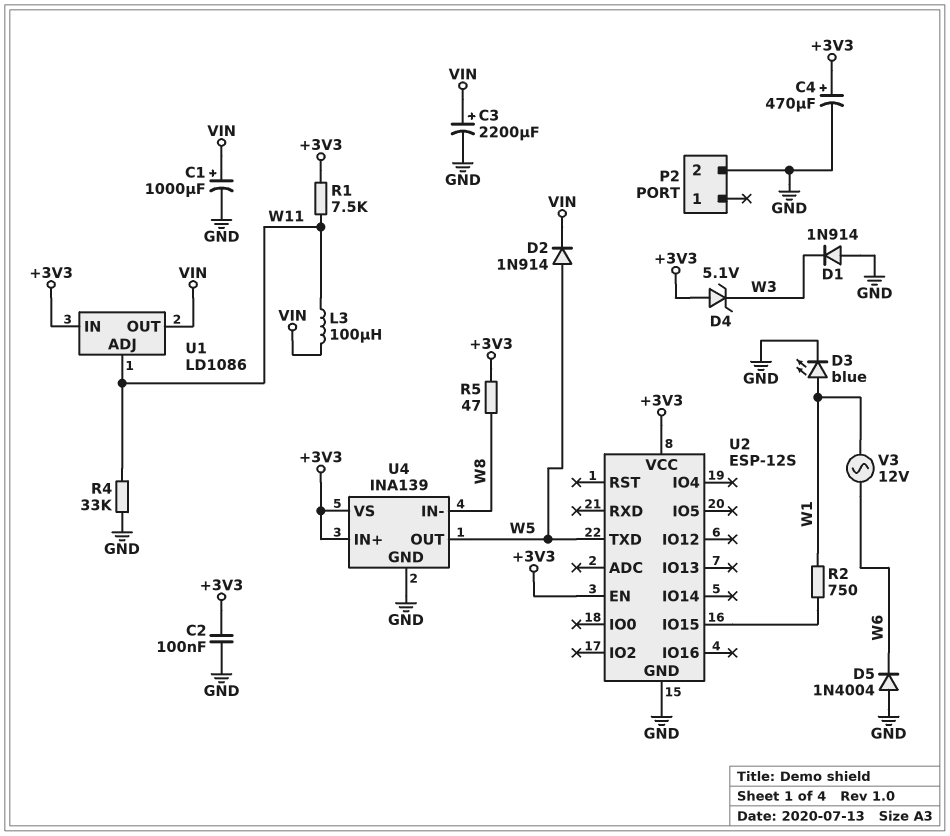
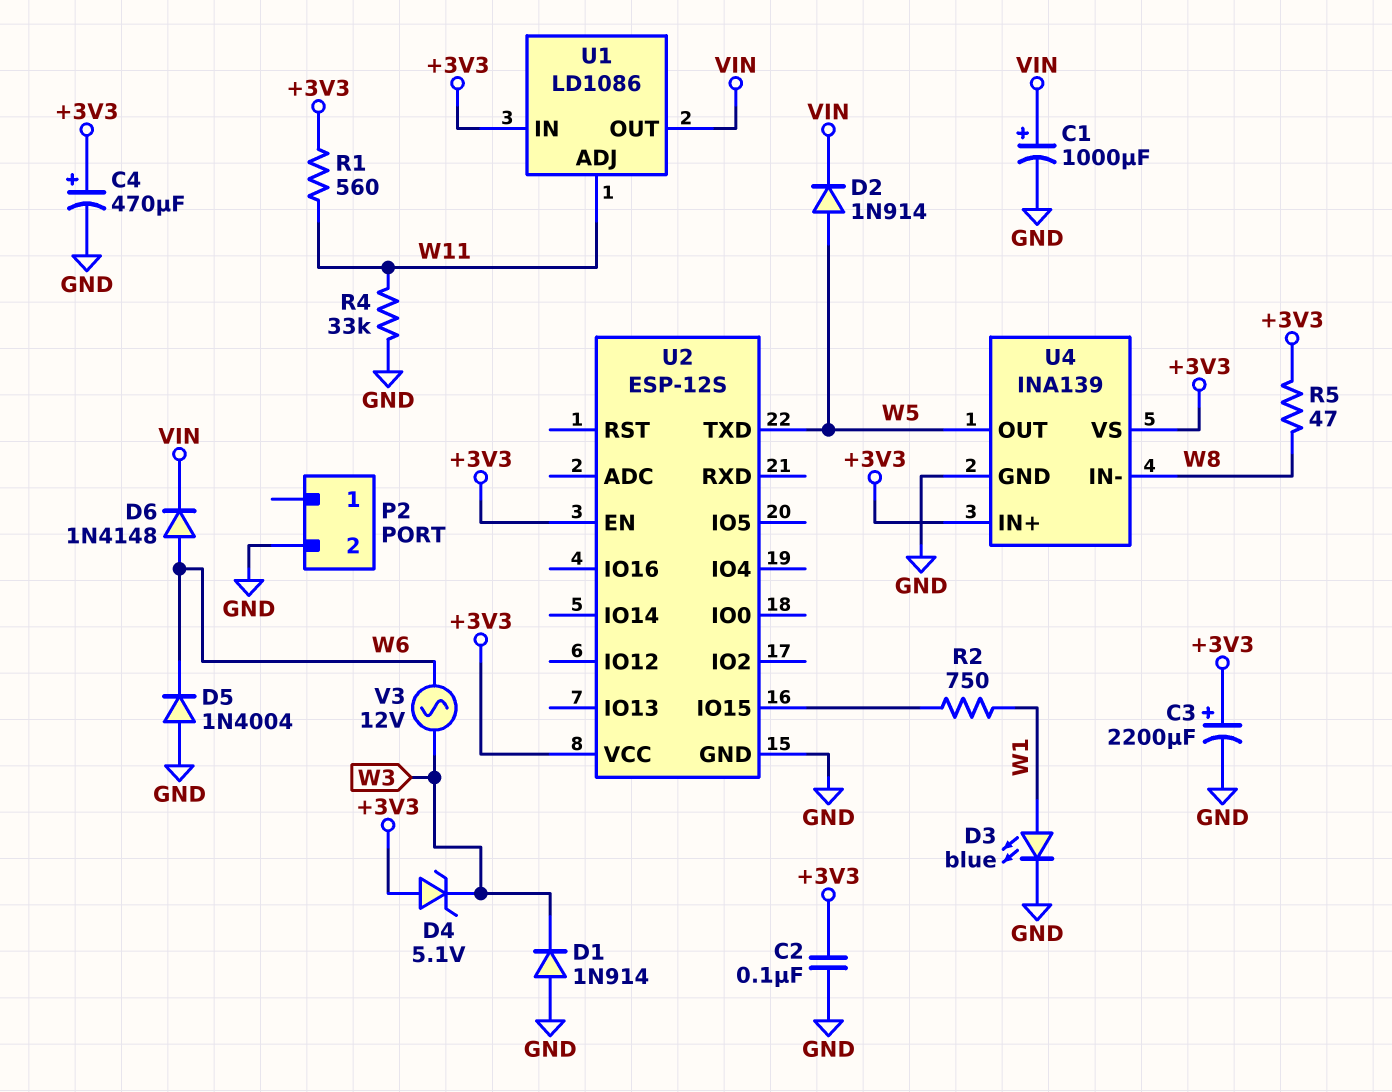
C3: 2200uF (plus VIN, minus GND) -> 2200uF (plus +3V3, minus GND)
D6: none -> diode 1N4148 (A W6, K VIN)
L3: 100uH (VIN, W11) -> none
R1: 7.5k (+3V3, W11) -> 560 (+3V3, W11)
V3: AC 12V (W1, W6) -> AC 12V (W3, W6)

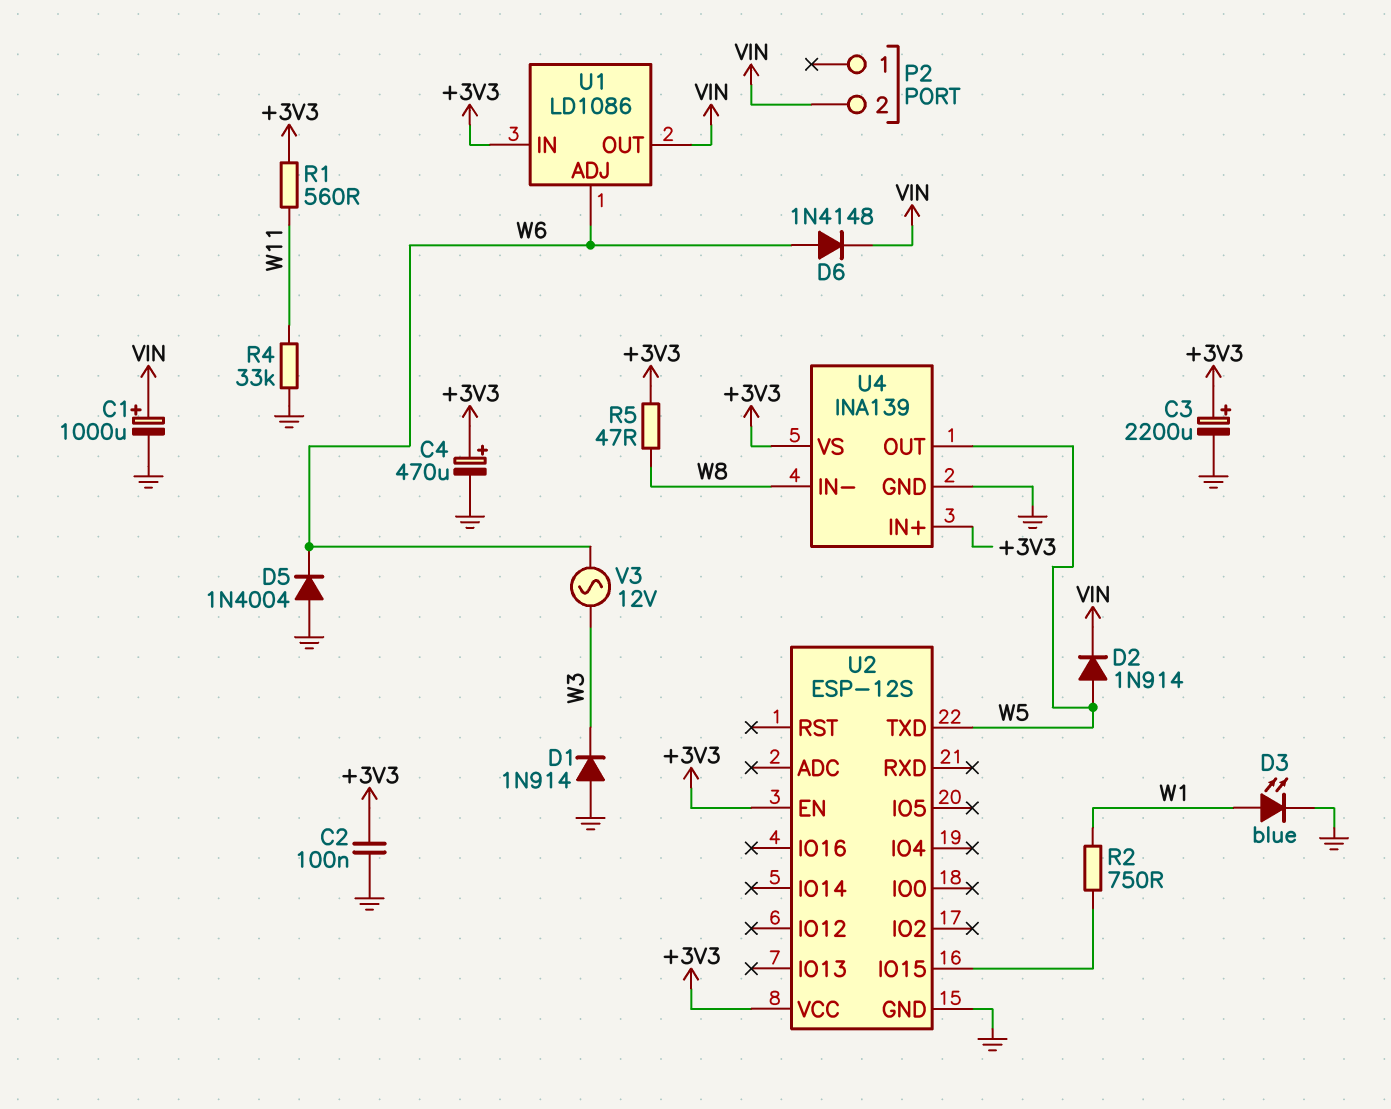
D4: zener 5.1V (A +3V3, K W3) -> none
P2 pin 2: GND -> VIN
U1 pin ADJ: W11 -> W6

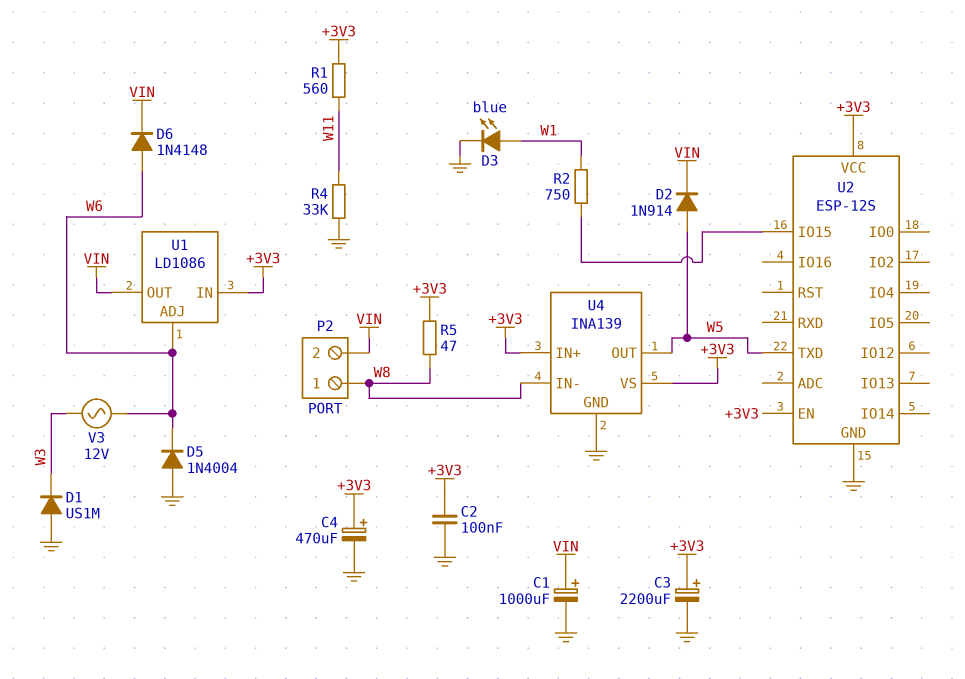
D1: diode 1N914 (A GND, K W3) -> diode US1M (A GND, K W3)
P2 pin 1: none -> W8

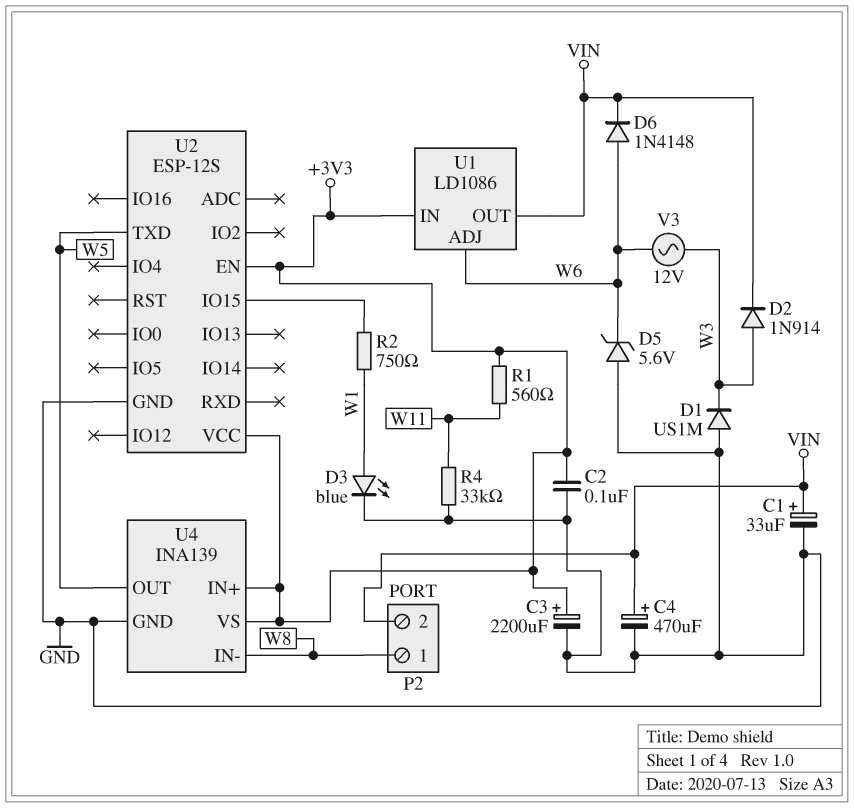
C1: 1000uF (plus VIN, minus GND) -> 33uF (plus VIN, minus GND)
C4: 470uF (plus +3V3, minus GND) -> 470uF (plus VIN, minus GND)
D2: diode 1N914 (A W5, K VIN) -> diode 1N914 (A W3, K VIN)
D5: diode 1N4004 (A GND, K W6) -> zener 5.6V (A GND, K W6)
R5: 47 (+3V3, W8) -> none

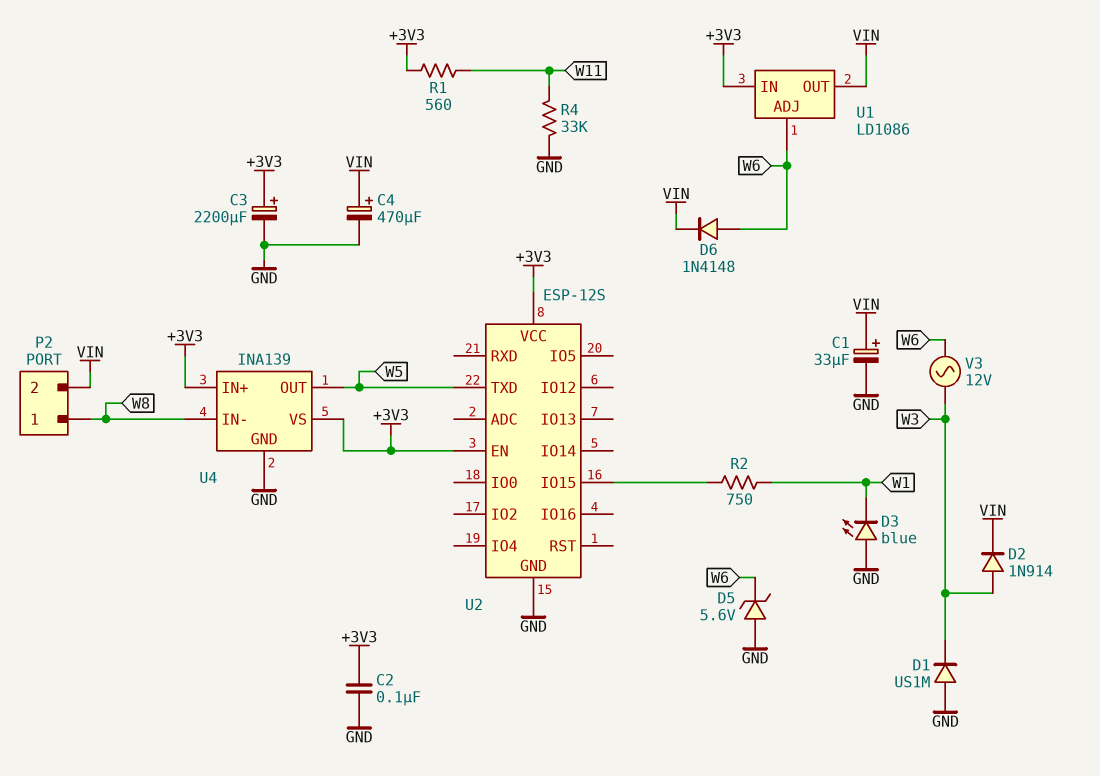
D3: LED blue (A W1, K GND) -> LED blue (A GND, K W1)

